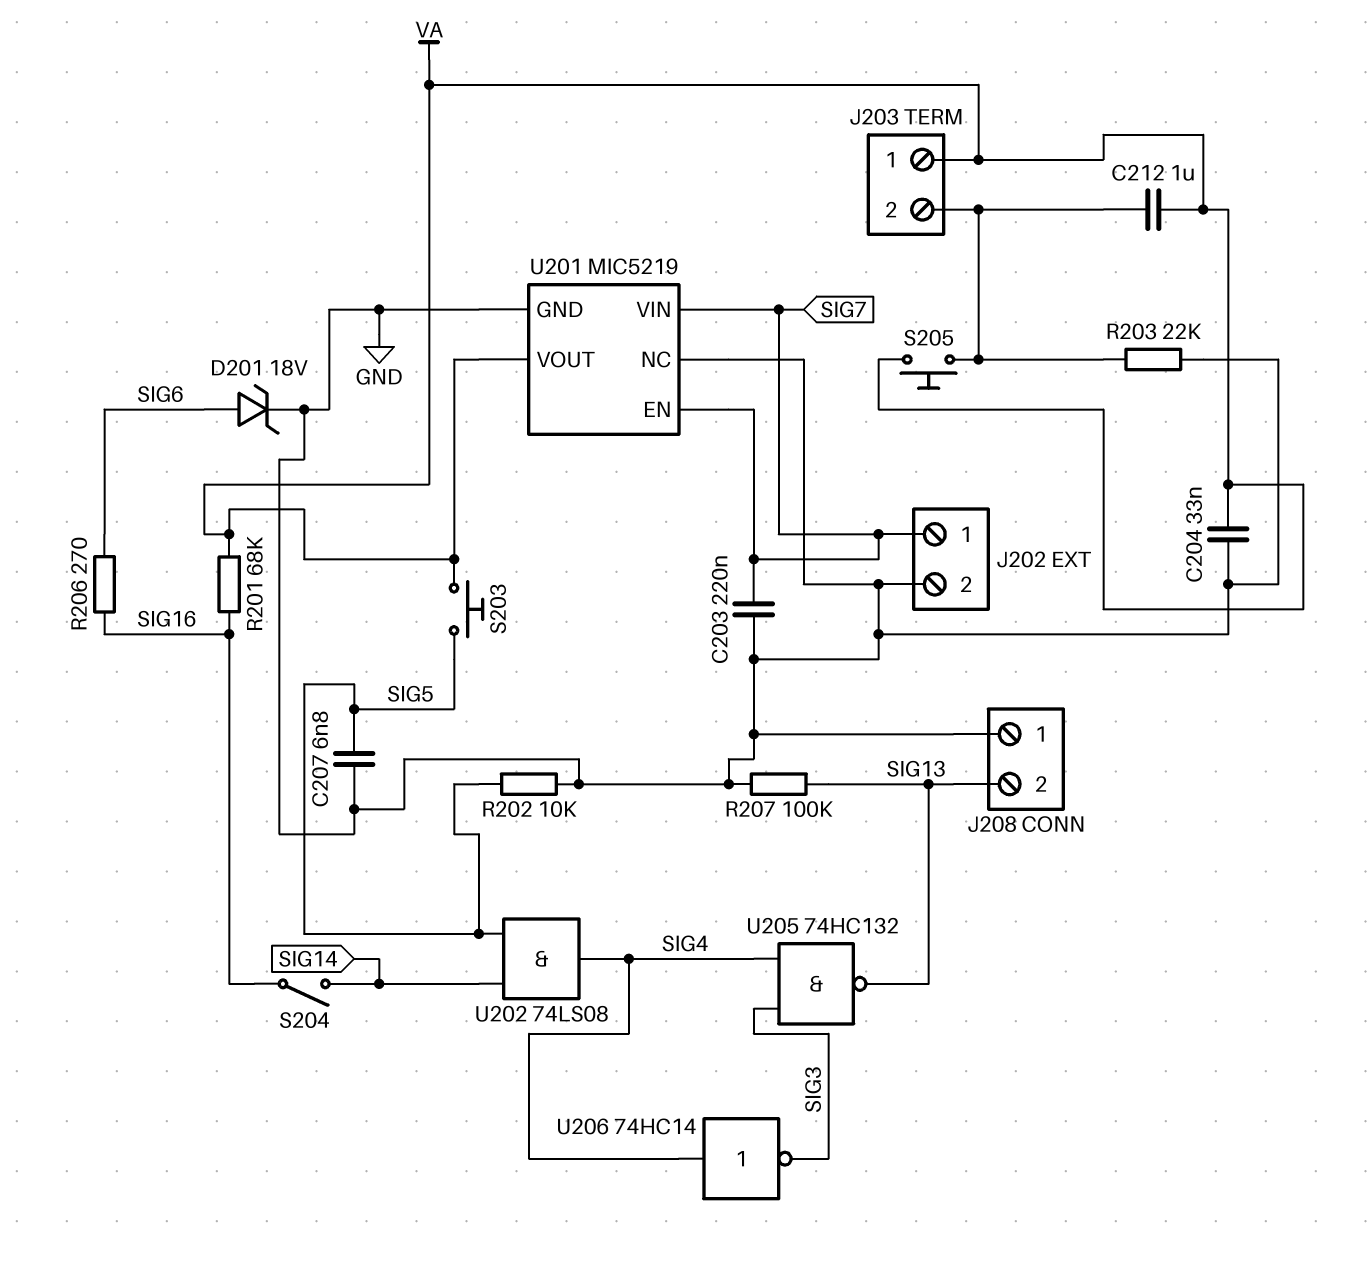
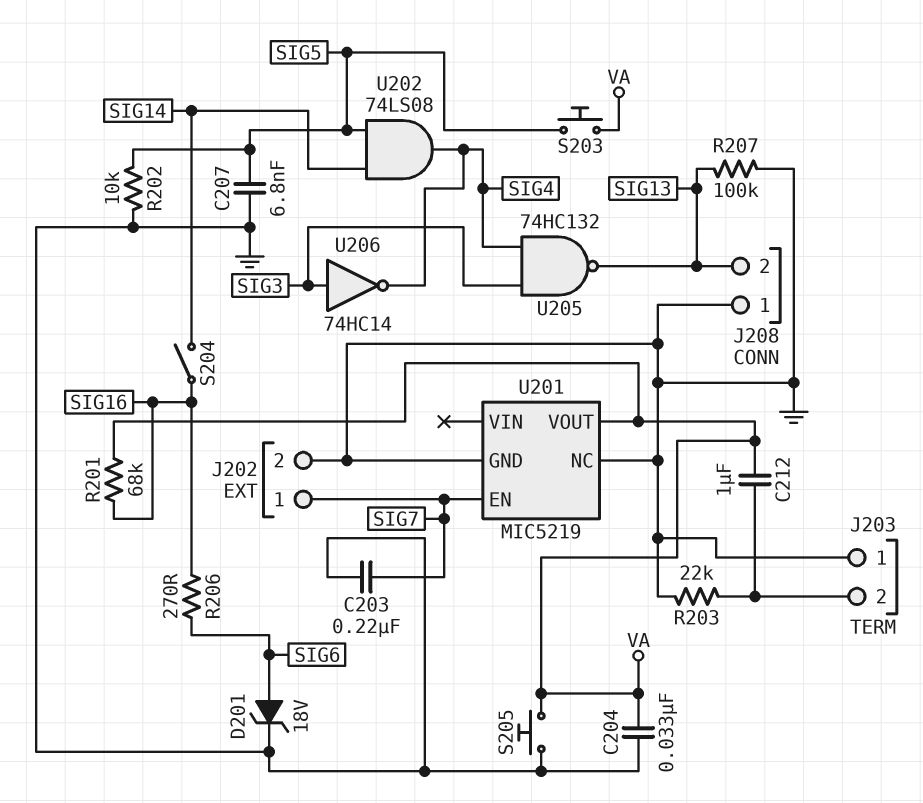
J203 pin 1: VA -> GND
S205: button (J203/2, VA) -> button (GND, VA)
U201 pin VIN: SIG7 -> none
U206: NOT 74HC14 (in SIG4, out SIG3) -> NOT 74HC14 (in SIG3, out SIG4)

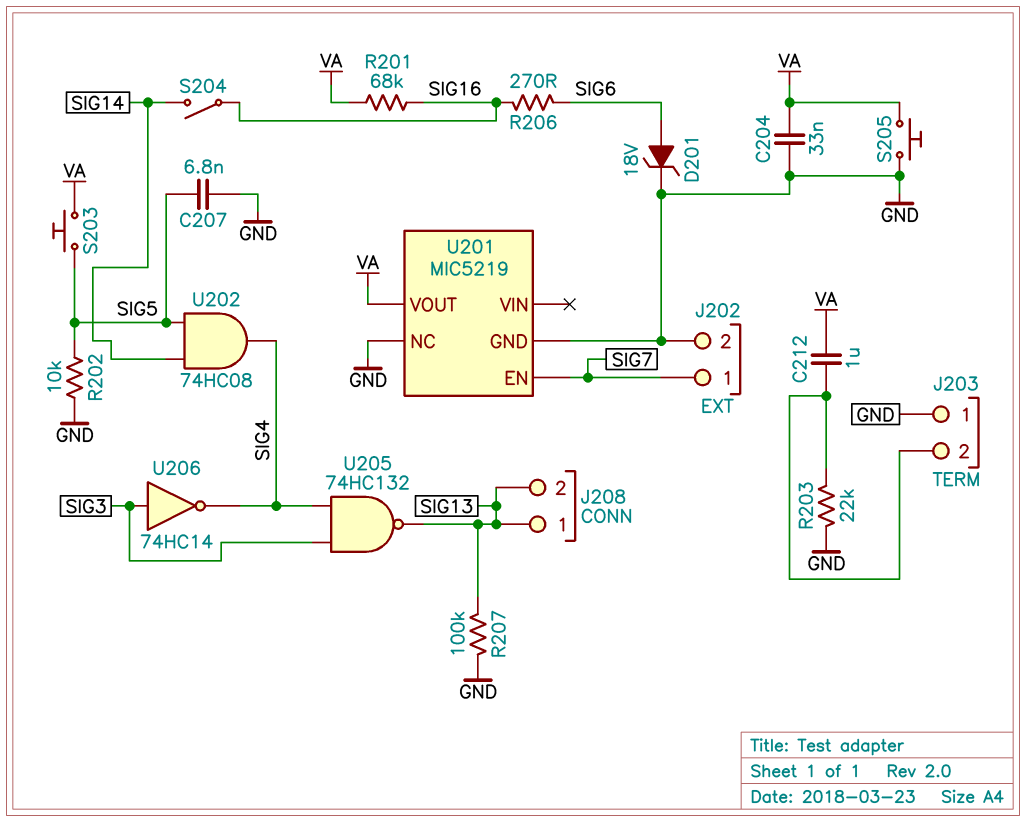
C203: 220nF (GND, SIG7) -> none
J208 pin 1: GND -> SIG13
U202: AND 74LS08 (in SIG5, in SIG14, out SIG4) -> AND 74HC08 (in SIG5, in SIG14, out SIG4)

